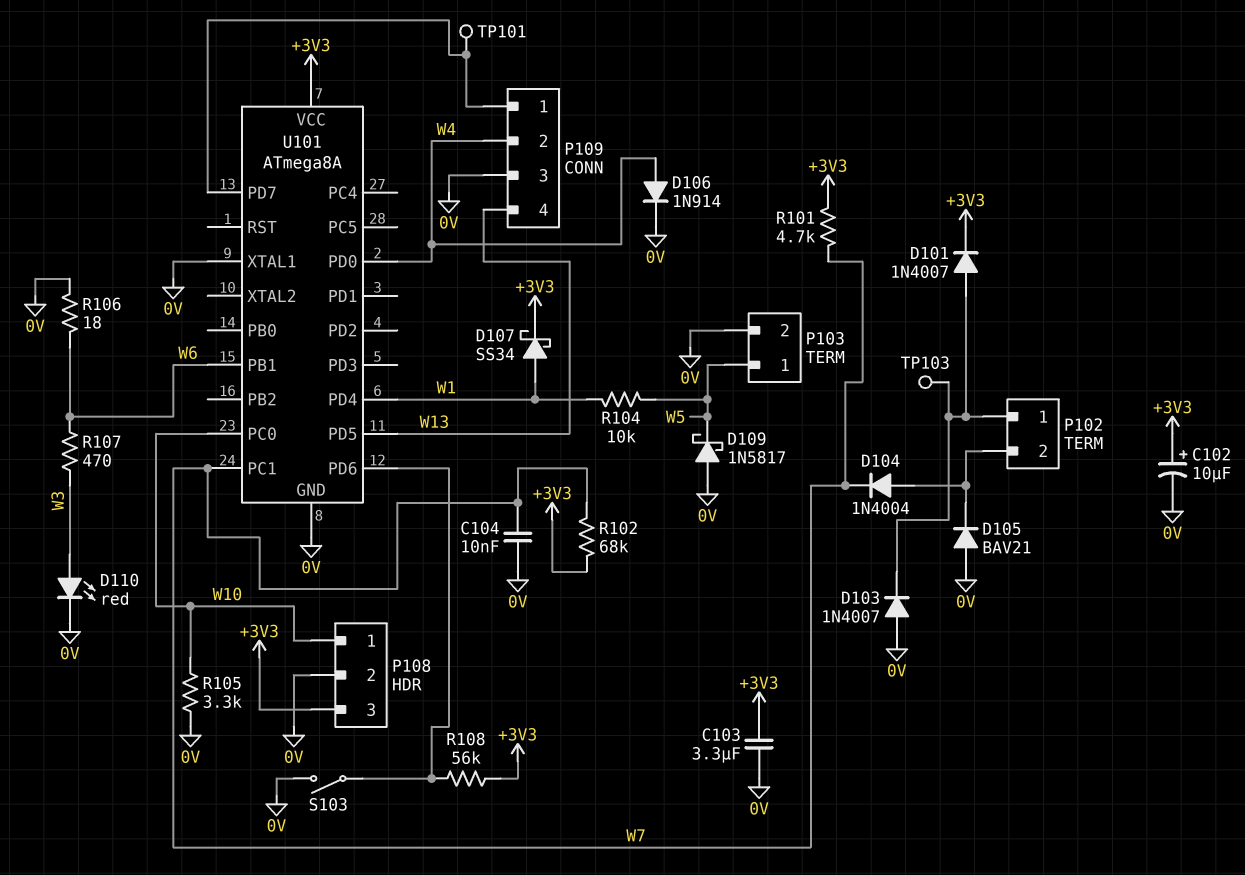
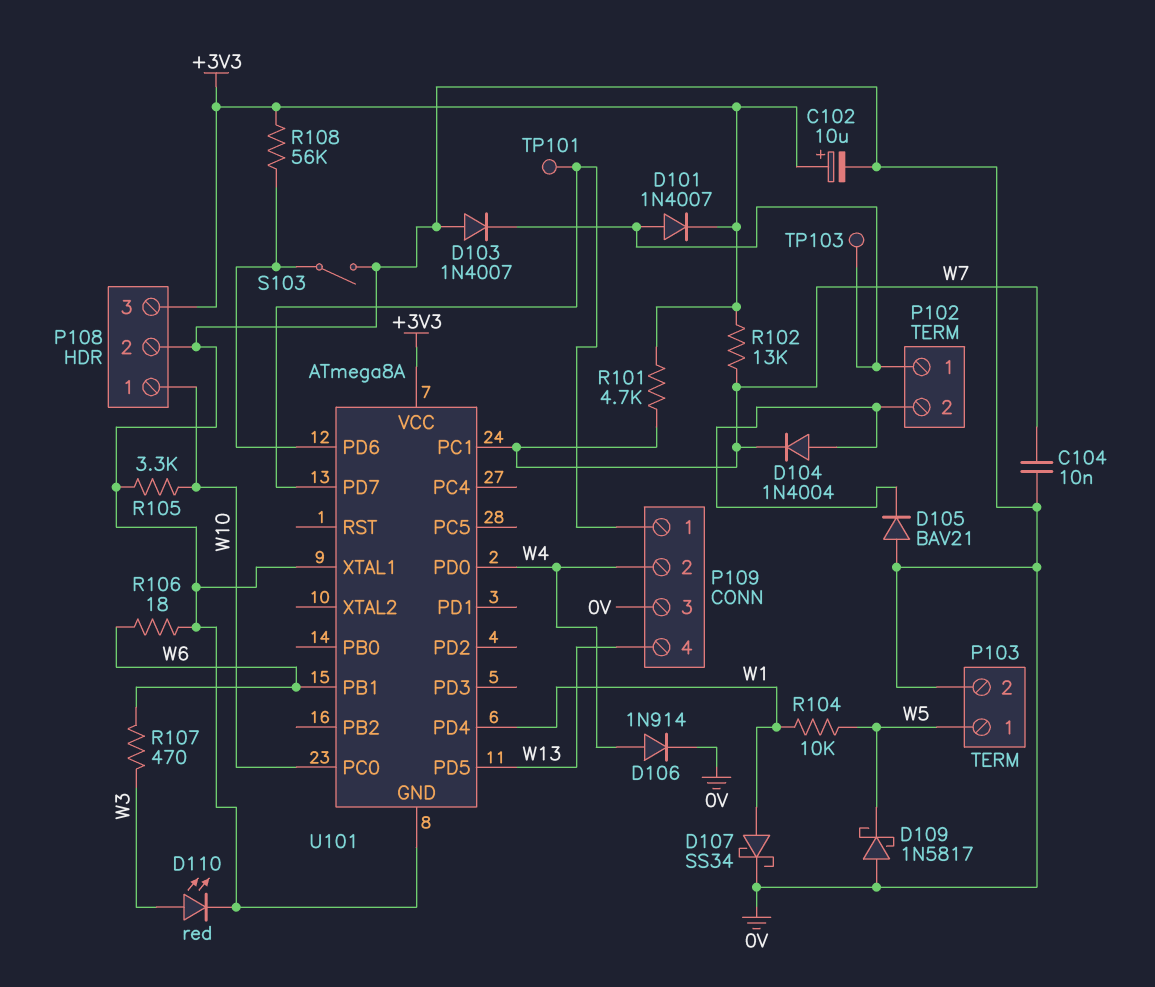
C103: 3.3uF (+3V3, 0V) -> none
D107: schottky SS34 (A W1, K +3V3) -> schottky SS34 (A W1, K 0V)
R102: 68k (+3V3, W7) -> 13k (+3V3, W7)

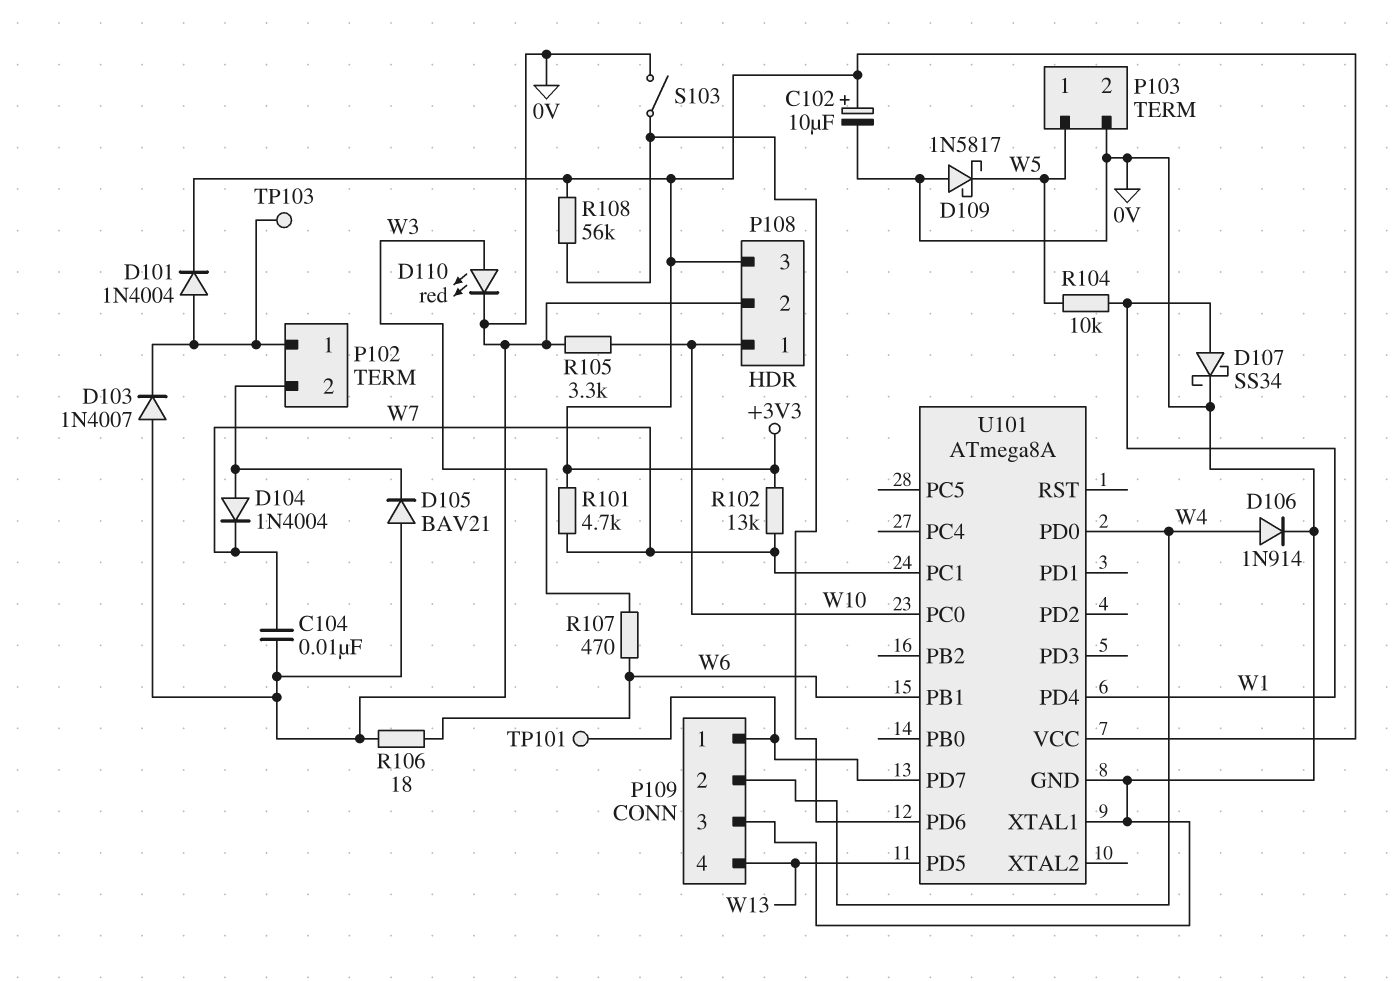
D101: diode 1N4007 (A P102/1, K +3V3) -> diode 1N4004 (A P102/1, K +3V3)

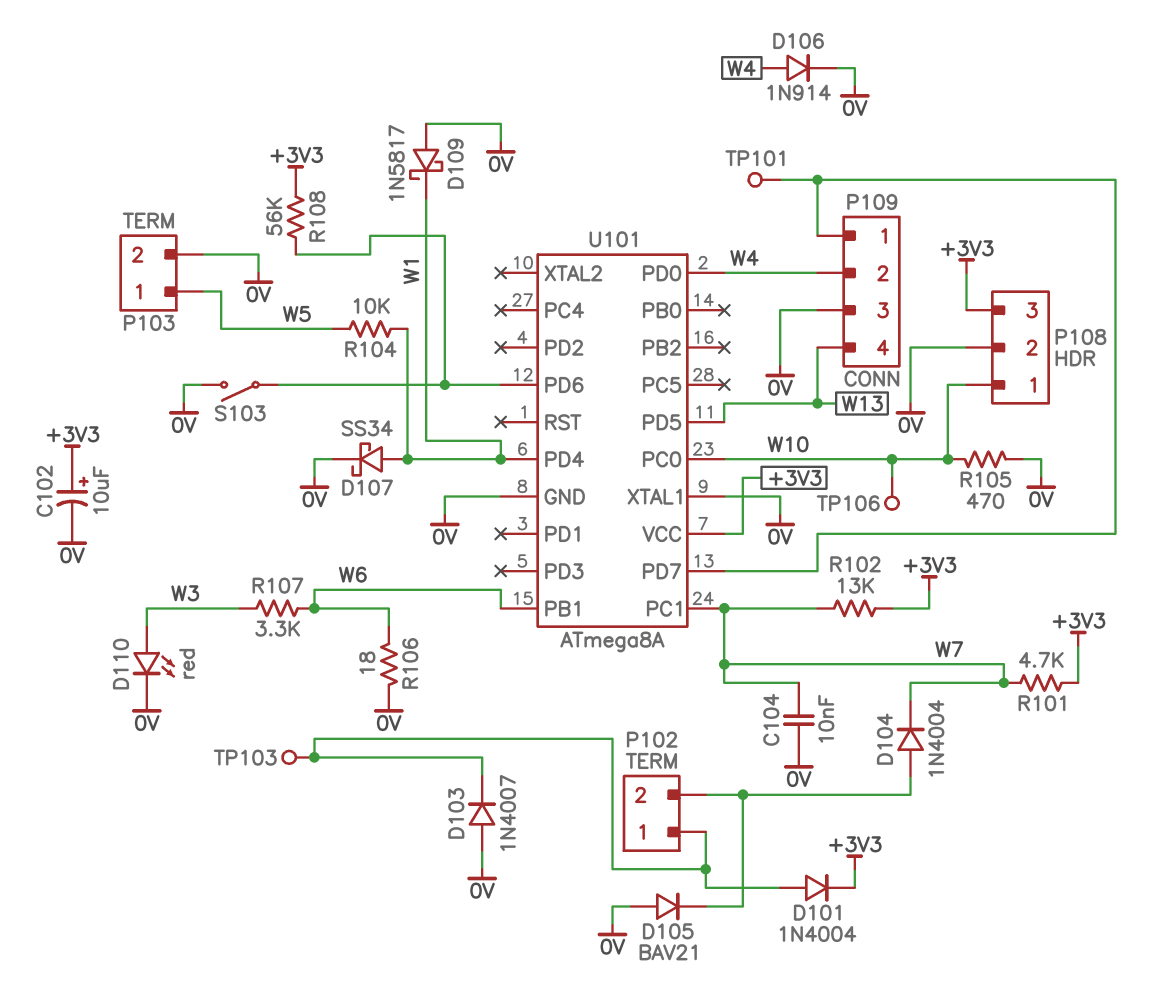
D109: schottky 1N5817 (A 0V, K W5) -> schottky 1N5817 (A 0V, K W1)
R105: 3.3k (0V, W10) -> 470 (0V, W10)
R107: 470 (W3, W6) -> 3.3k (W3, W6)
TP106: none -> test point (W10)

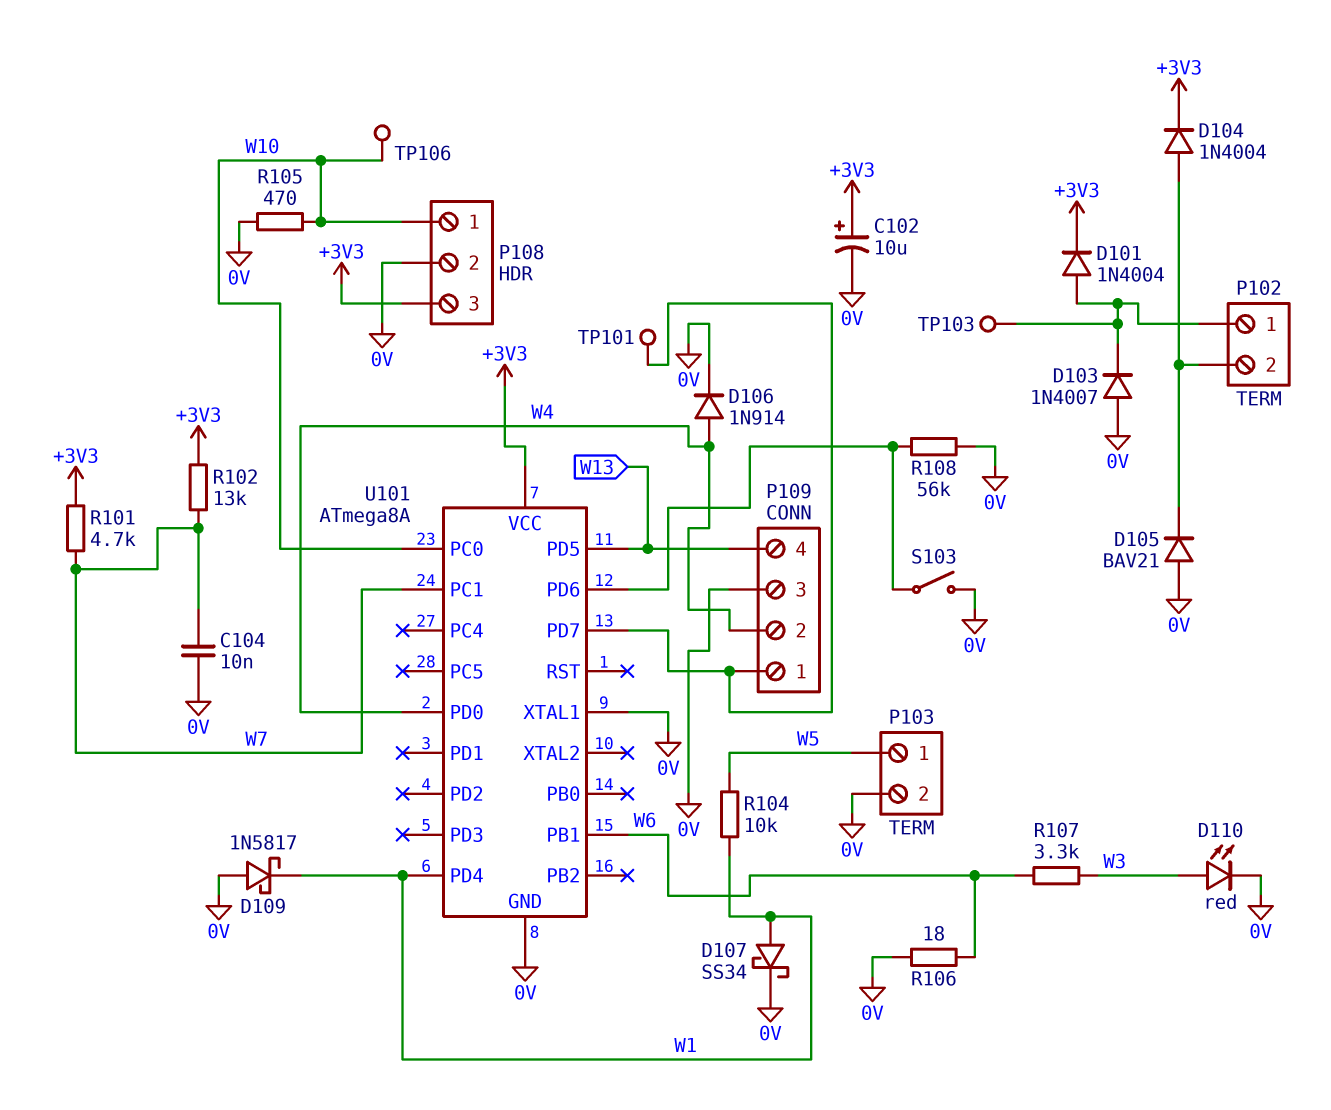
D104: diode 1N4004 (A P102/2, K W7) -> diode 1N4004 (A P102/2, K +3V3)
R108: 56k (+3V3, U101/PD6) -> 56k (0V, U101/PD6)

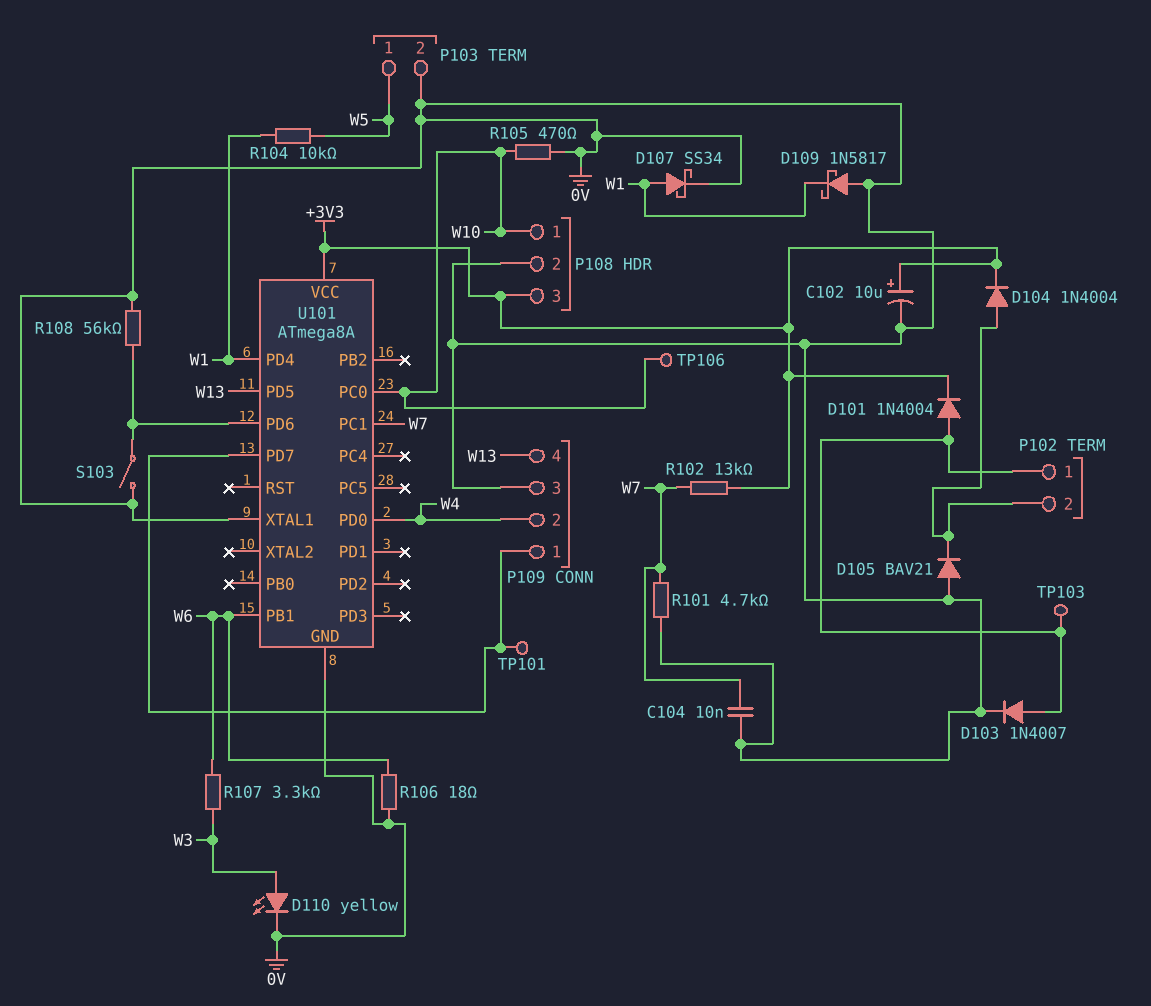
D103: diode 1N4007 (A 0V, K P102/1) -> diode 1N4007 (A P102/1, K 0V)
D106: diode 1N914 (A W4, K 0V) -> none
D110: LED red (A W3, K 0V) -> LED yellow (A W3, K 0V)
R101: 4.7k (+3V3, W7) -> 4.7k (0V, W7)

